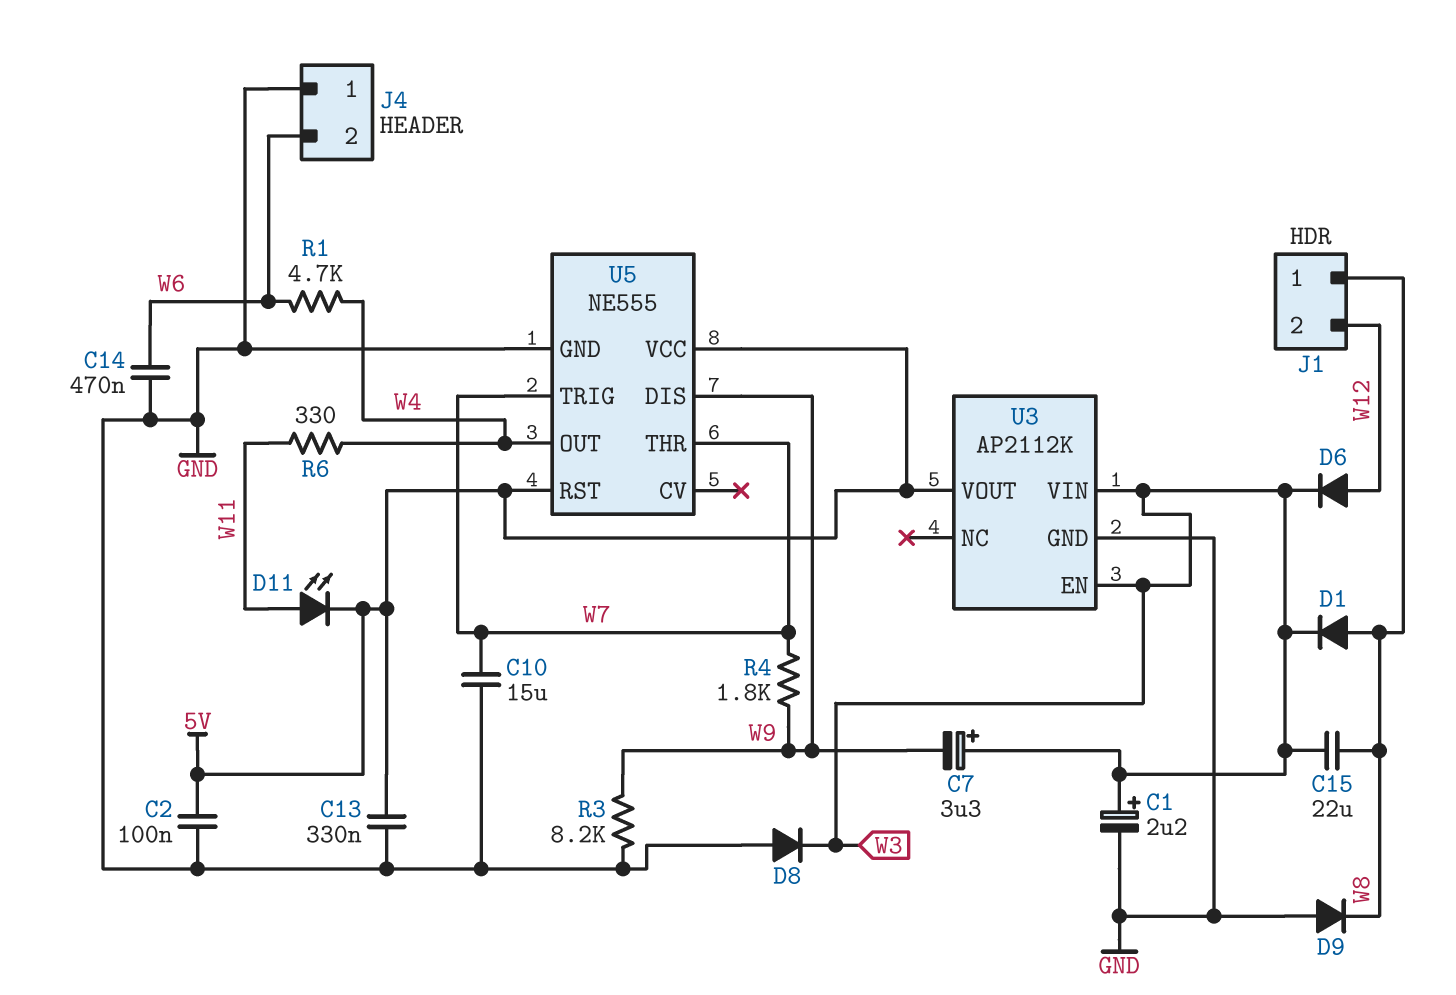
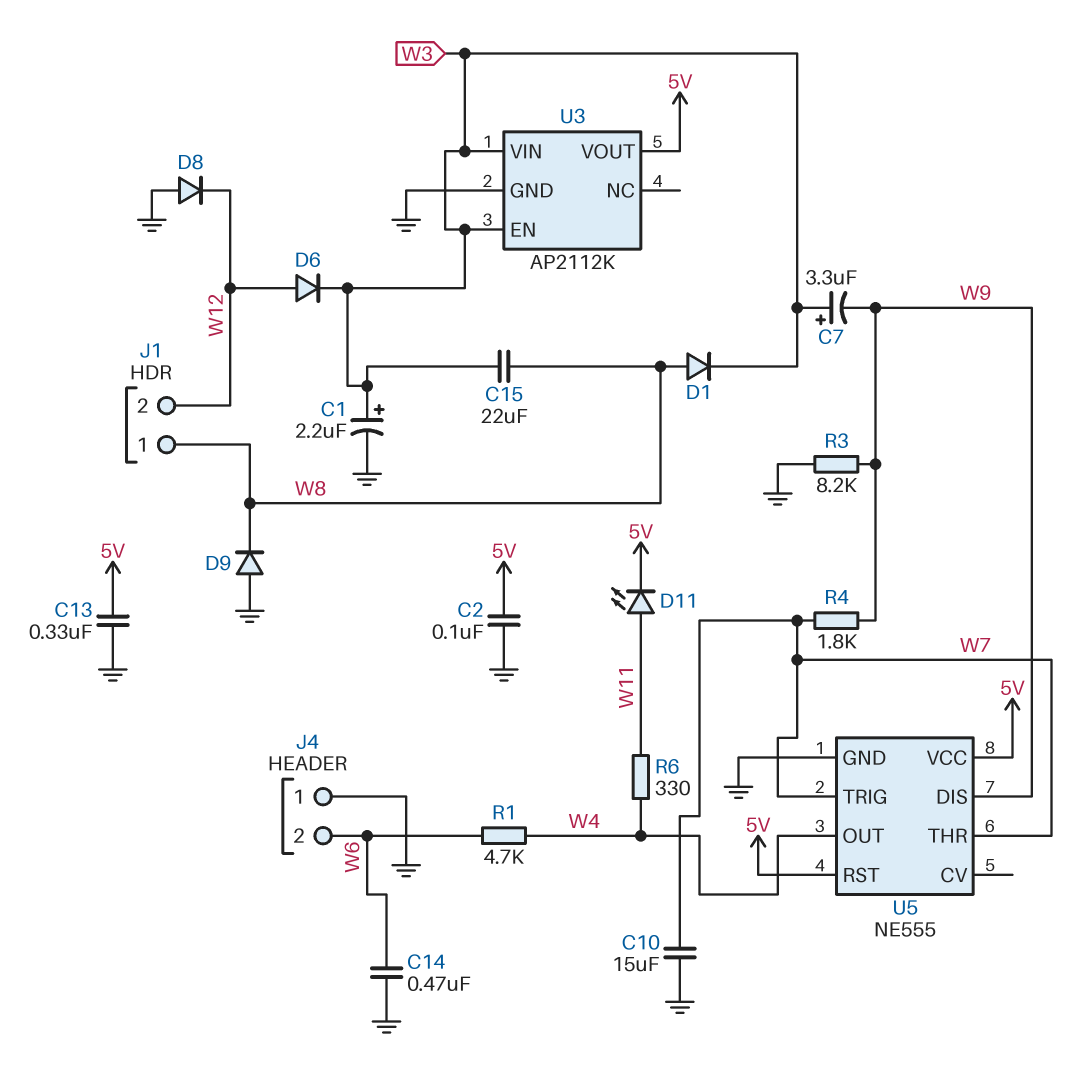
D8: diode (A GND, K W3) -> diode (A GND, K W12)

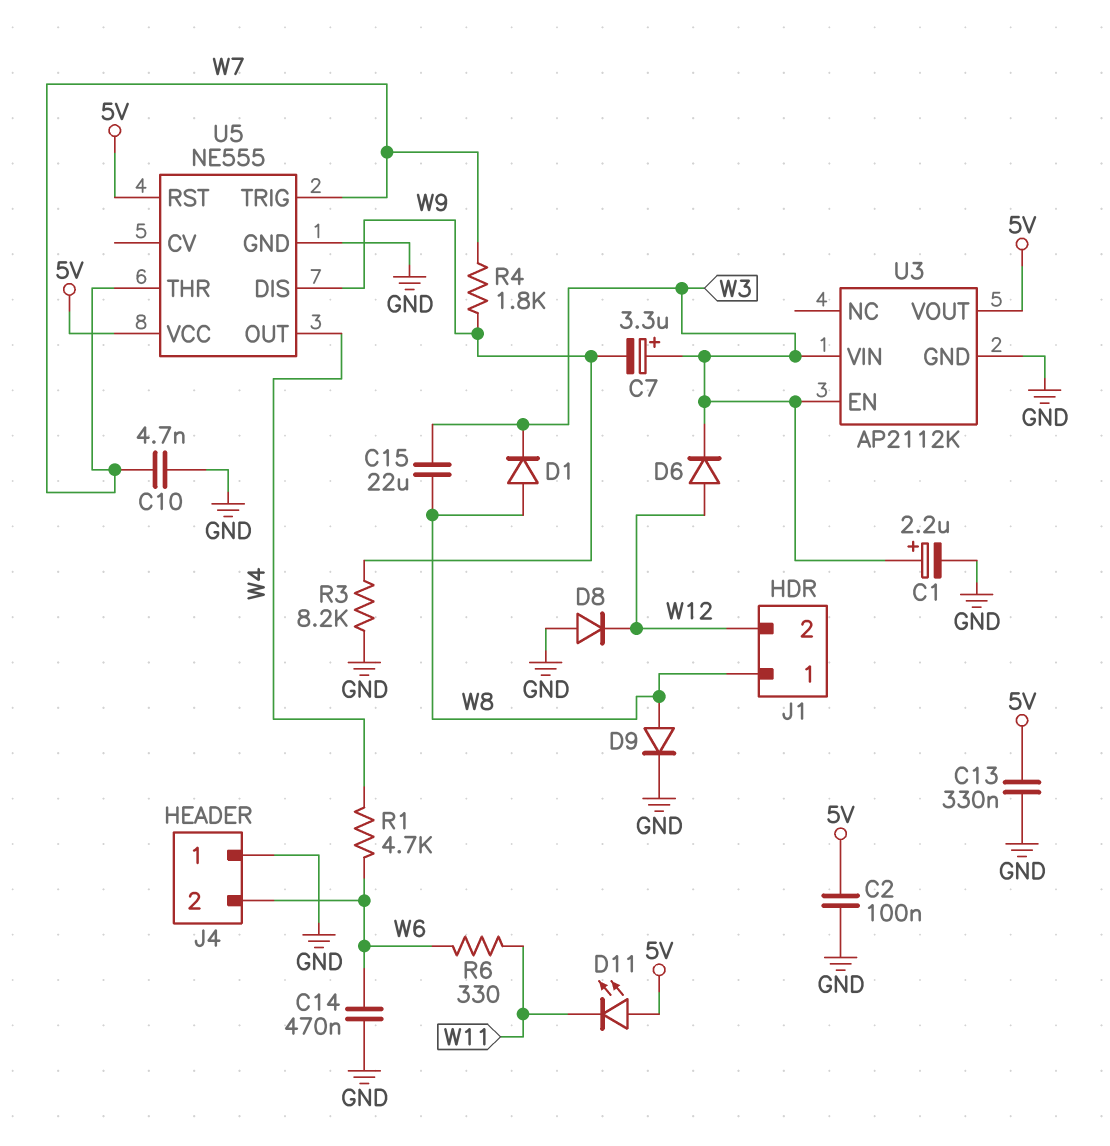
C10: 15uF (GND, W7) -> 4.7nF (GND, W7)
D9: diode (A GND, K W8) -> diode (A W8, K GND)
D11: LED (A W11, K 5V) -> LED (A 5V, K W11)
R6: 330 (W4, W11) -> 330 (W6, W11)

